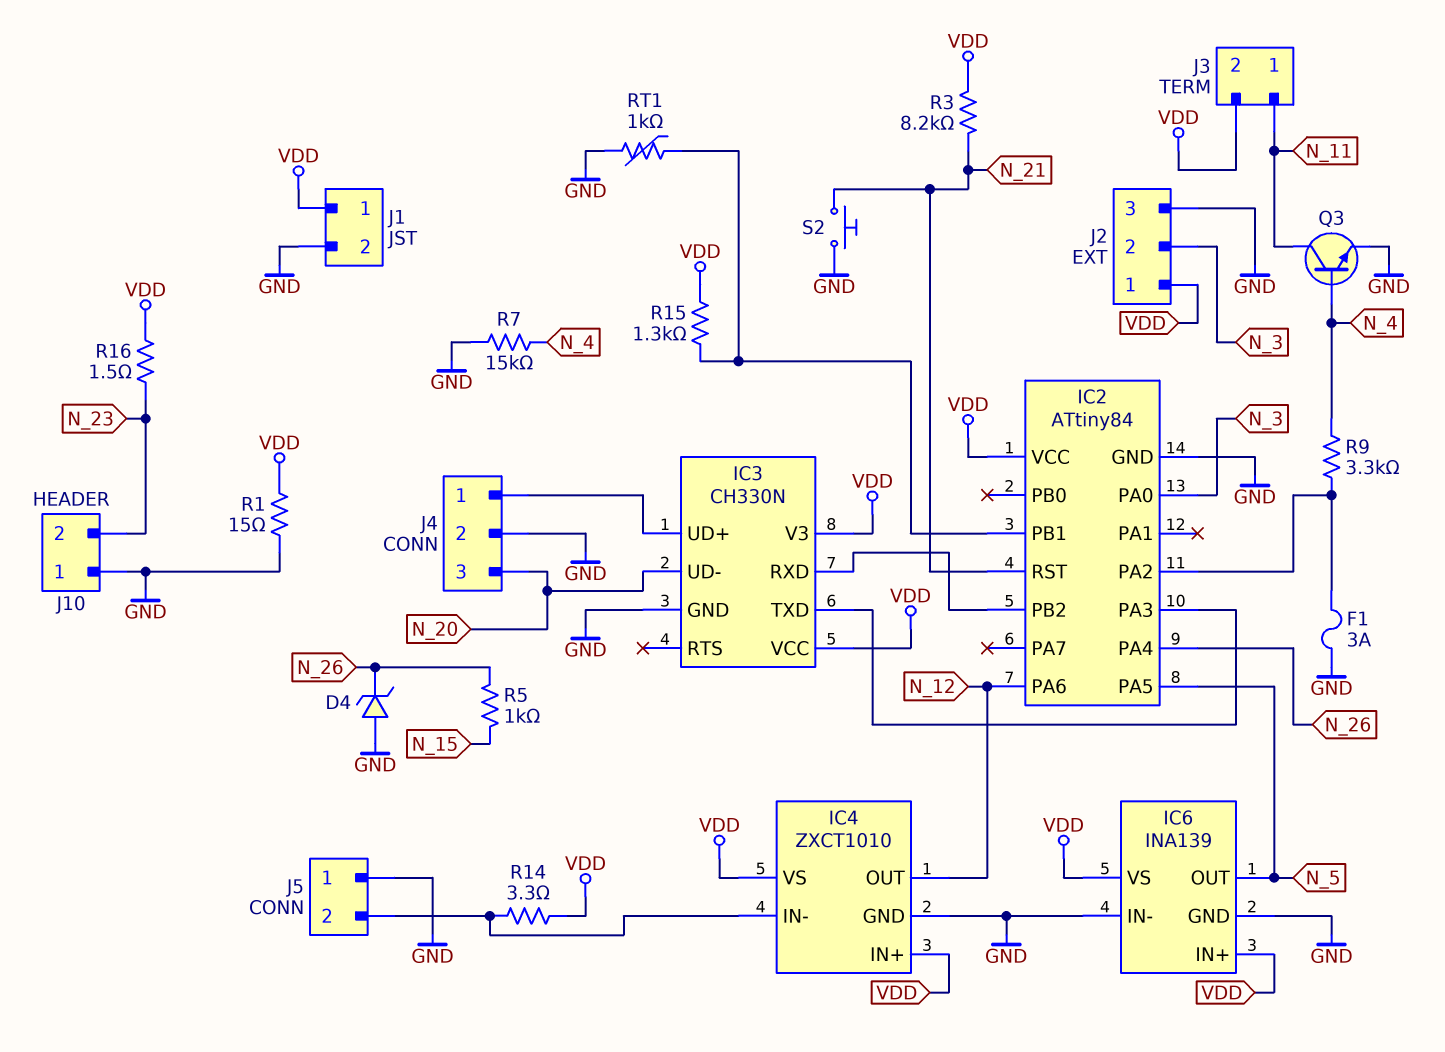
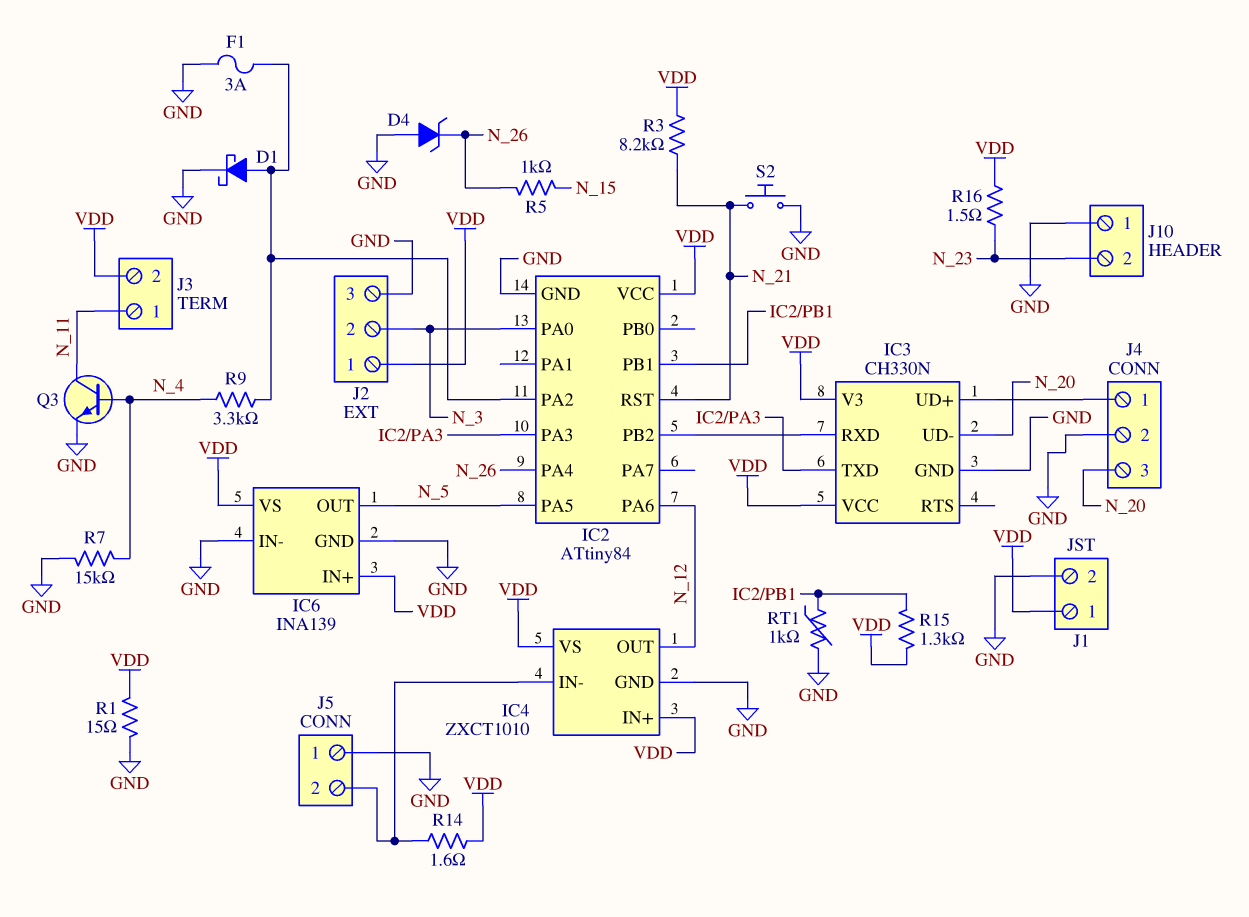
D1: none -> schottky (A IC2/PA2, K GND)
R14: 3.3 (IC4/IN-, VDD) -> 1.6 (IC4/IN-, VDD)

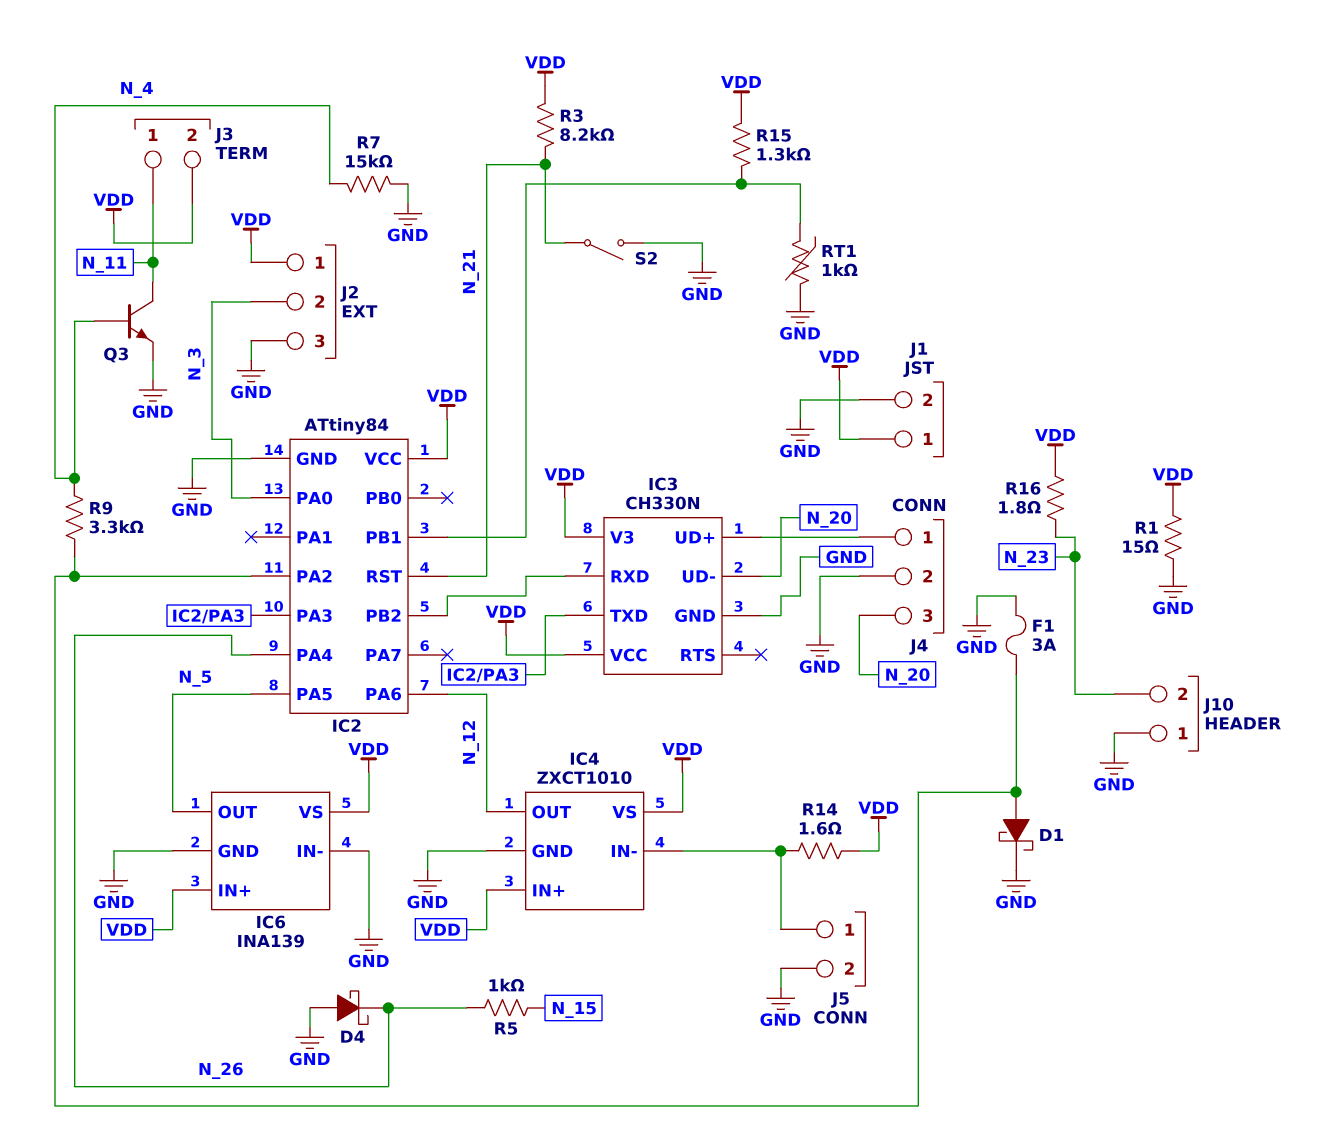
D4: zener (A GND, K N_26) -> schottky (A GND, K N_26)
J5 pin 1: GND -> IC4/IN-
J5 pin 2: IC4/IN- -> GND
R16: 1.5 (N_23, VDD) -> 1.8 (N_23, VDD)
S2: button (GND, N_21) -> switch (GND, N_21)

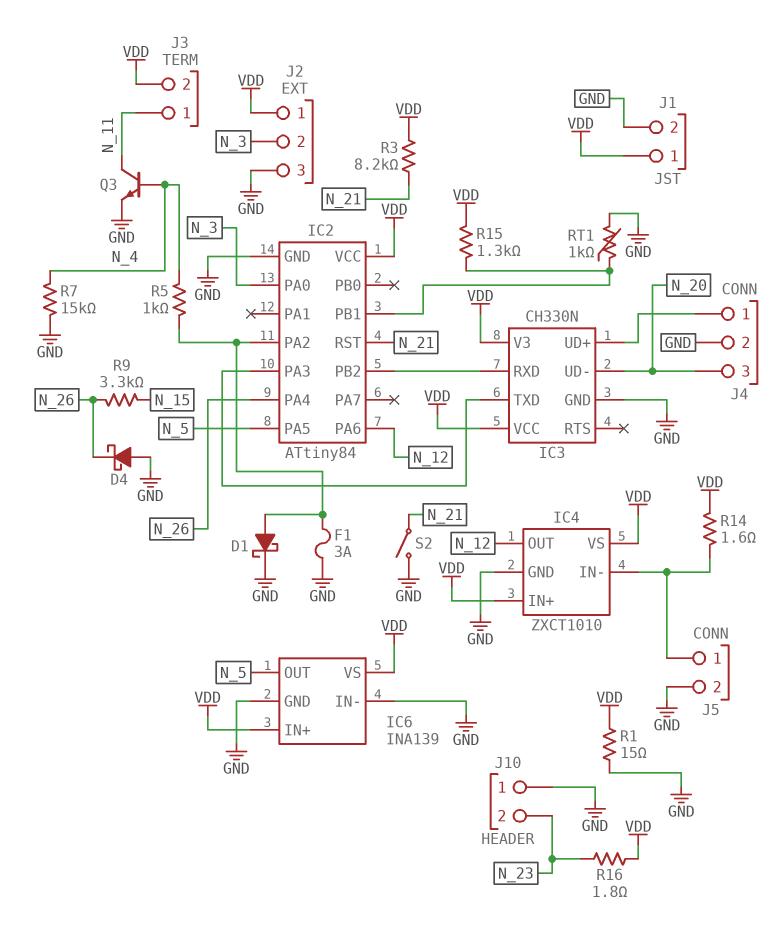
R5: 1k (N_15, N_26) -> 1k (IC2/PA2, N_4)
R9: 3.3k (IC2/PA2, N_4) -> 3.3k (N_15, N_26)

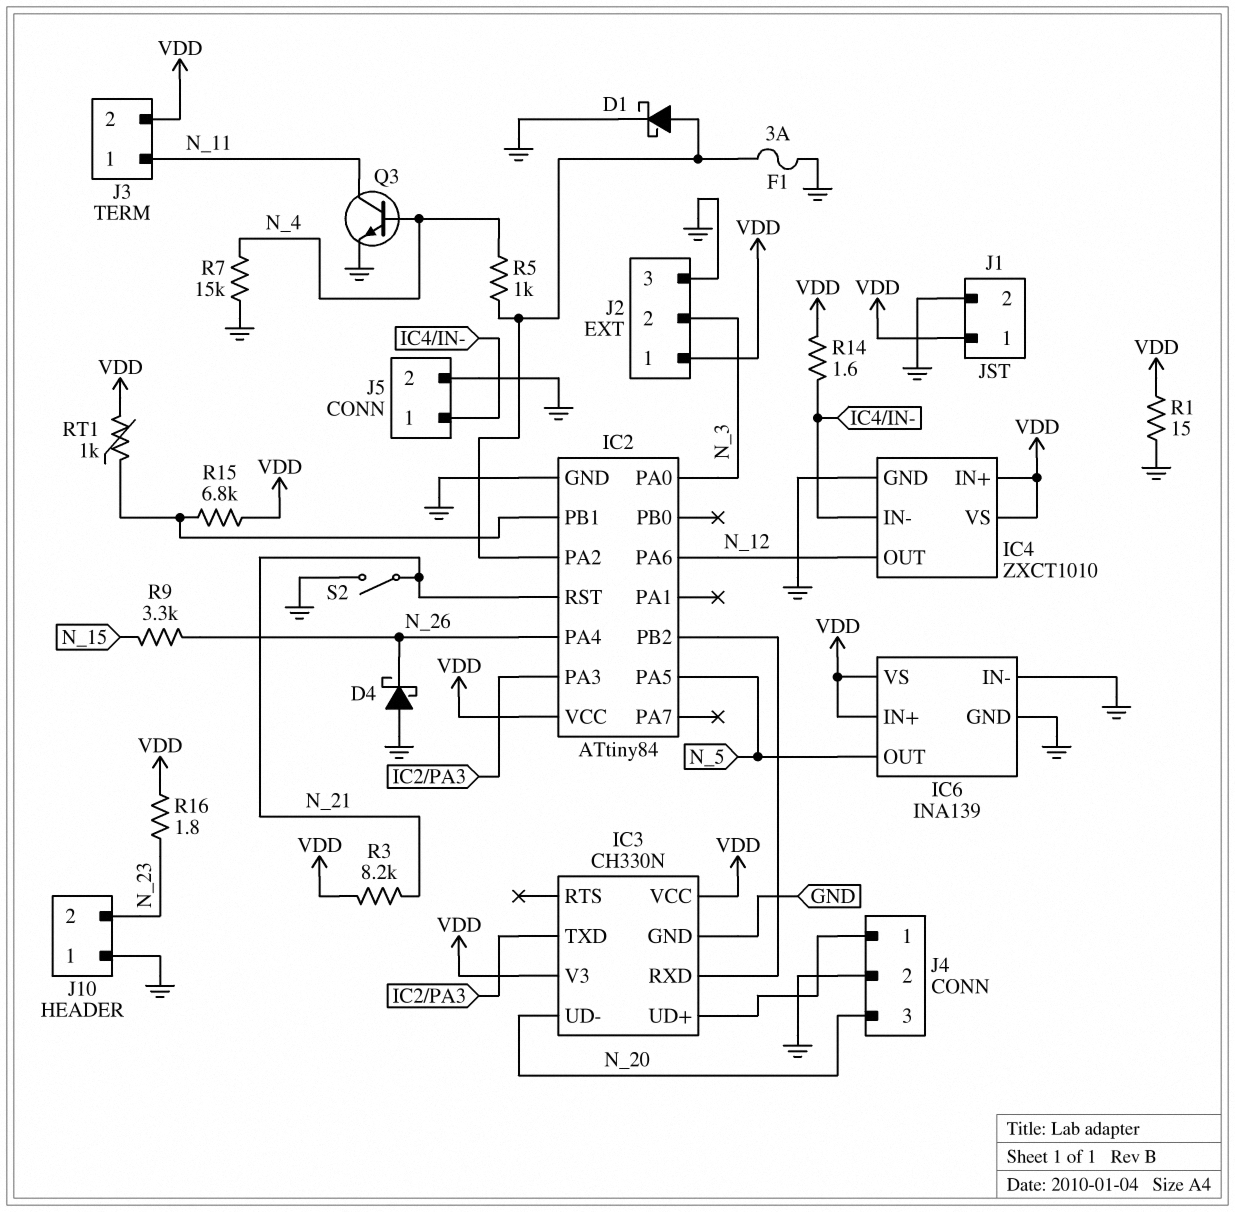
R15: 1.3k (IC2/PB1, VDD) -> 6.8k (IC2/PB1, VDD)
RT1: 1k (GND, IC2/PB1) -> 1k (IC2/PB1, VDD)

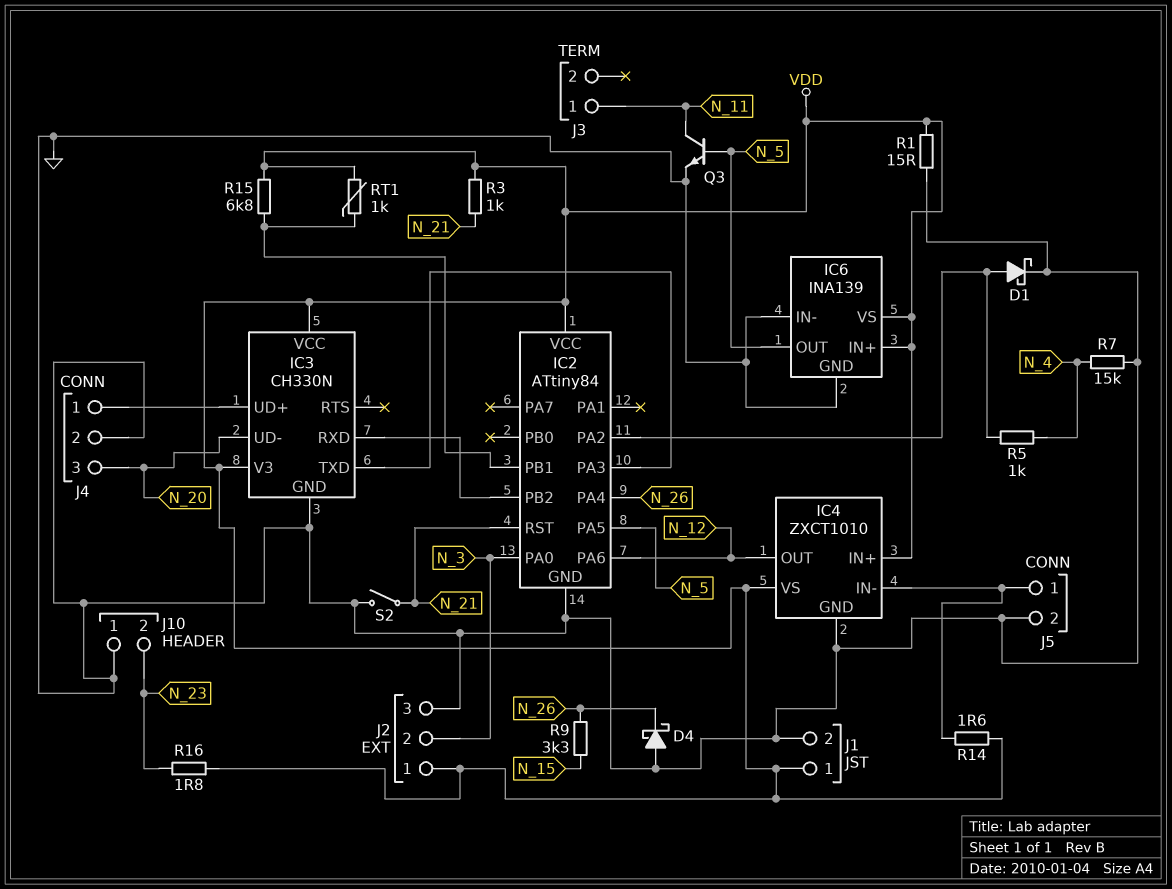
F1: 3A (GND, IC2/PA2) -> none
J3 pin 2: VDD -> none
Q3: NPN (B N_4, C N_11, E GND) -> NPN (B N_5, C N_11, E GND)
R3: 8.2k (N_21, VDD) -> 1k (N_21, VDD)

